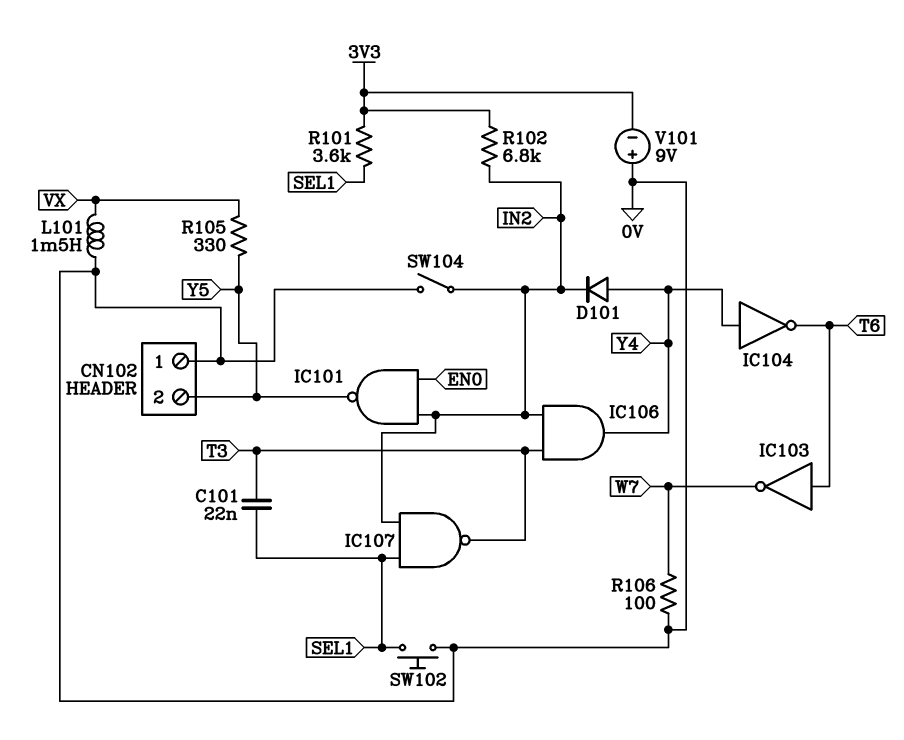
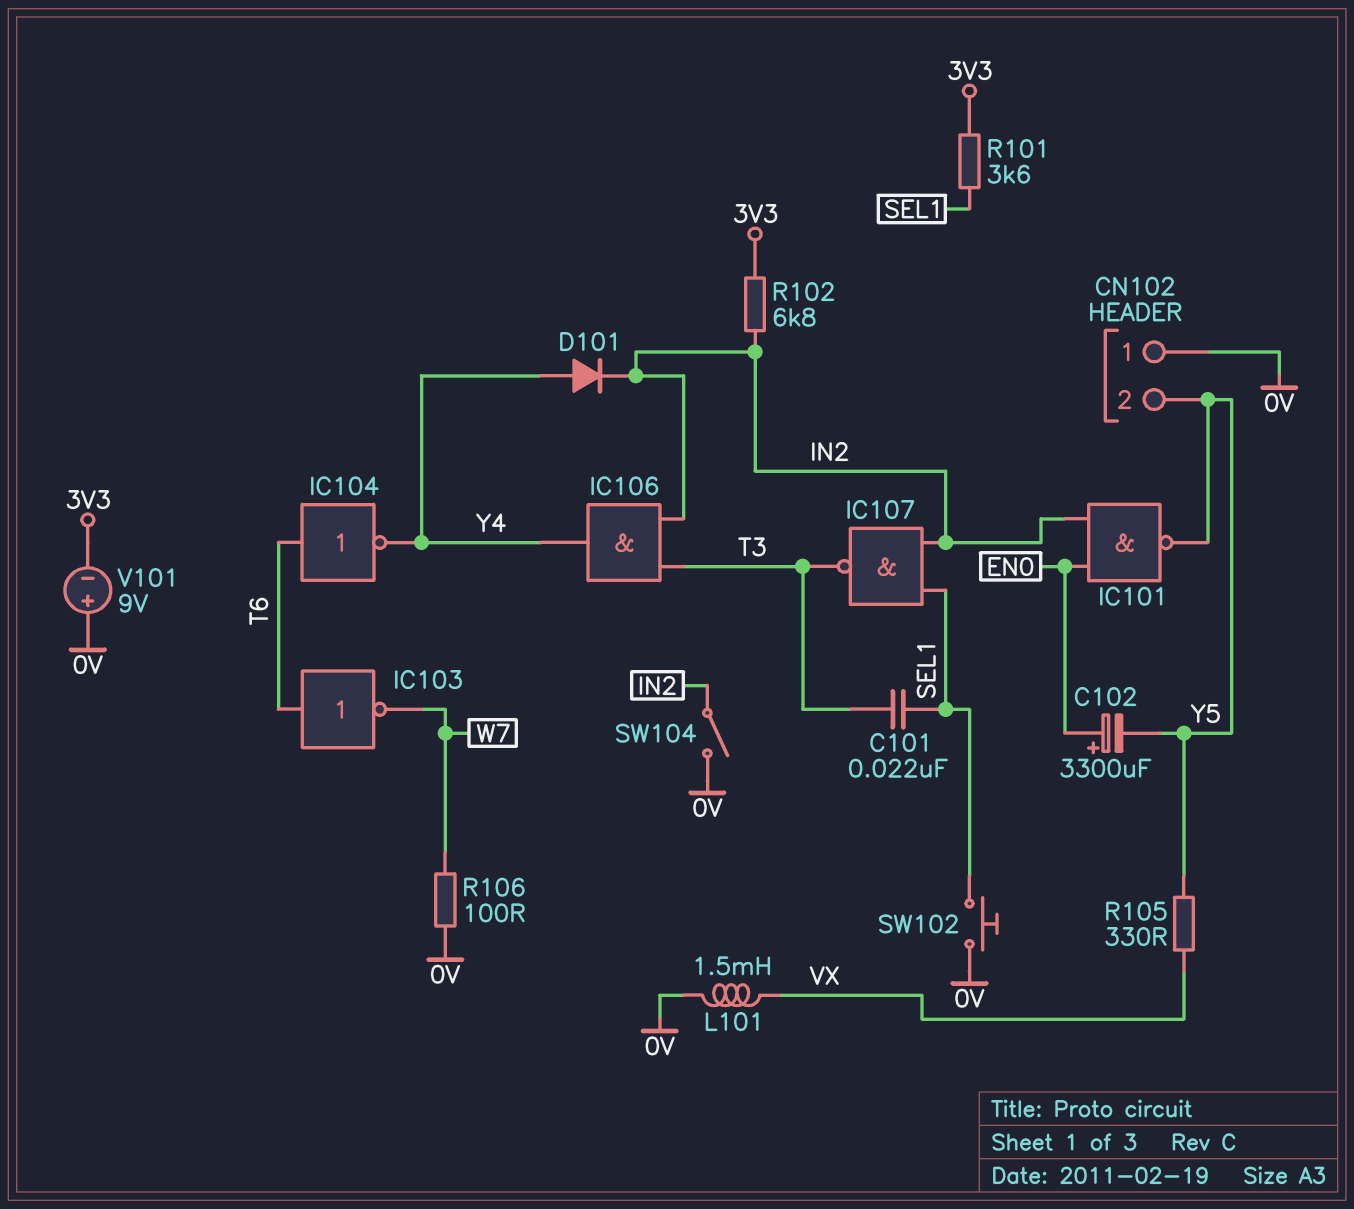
C102: none -> 3300uF (plus EN0, minus Y5)
IC104: NOT (in Y4, out T6) -> NOT (in T6, out Y4)

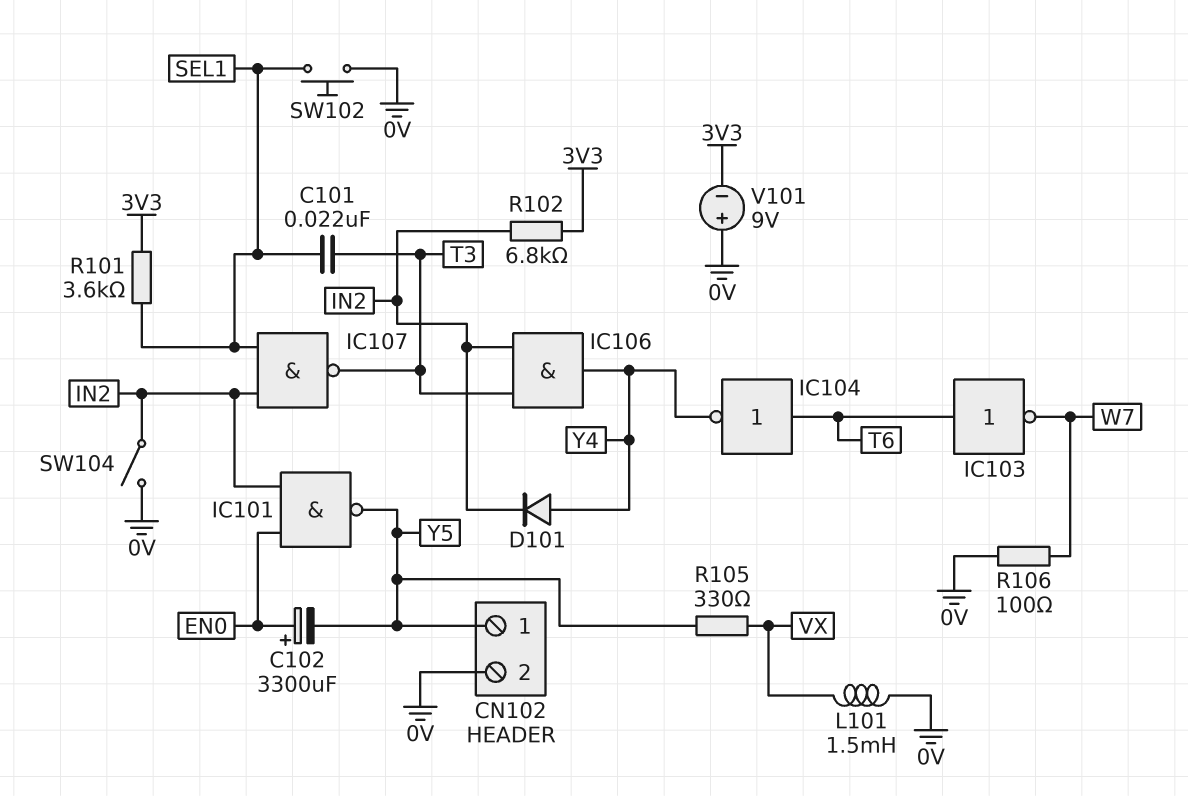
CN102 pin 1: 0V -> Y5
CN102 pin 2: Y5 -> 0V

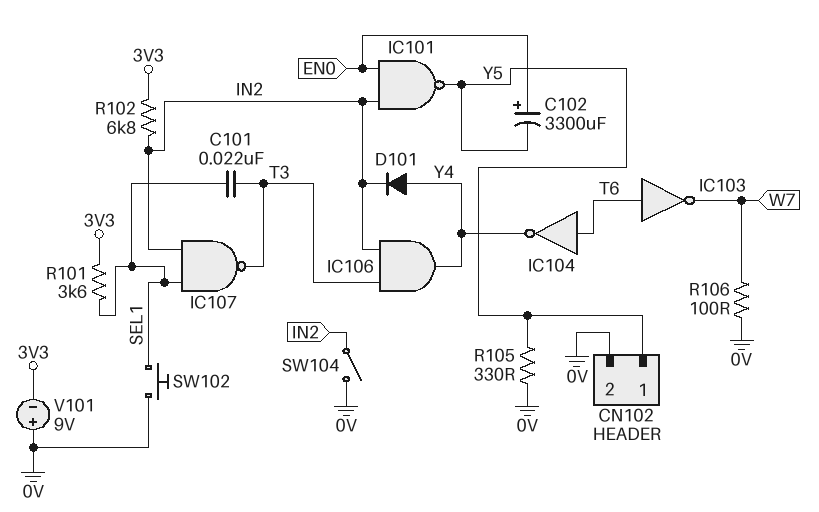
L101: 1.5mH (0V, VX) -> none
R105: 330 (VX, Y5) -> 330 (0V, Y5)

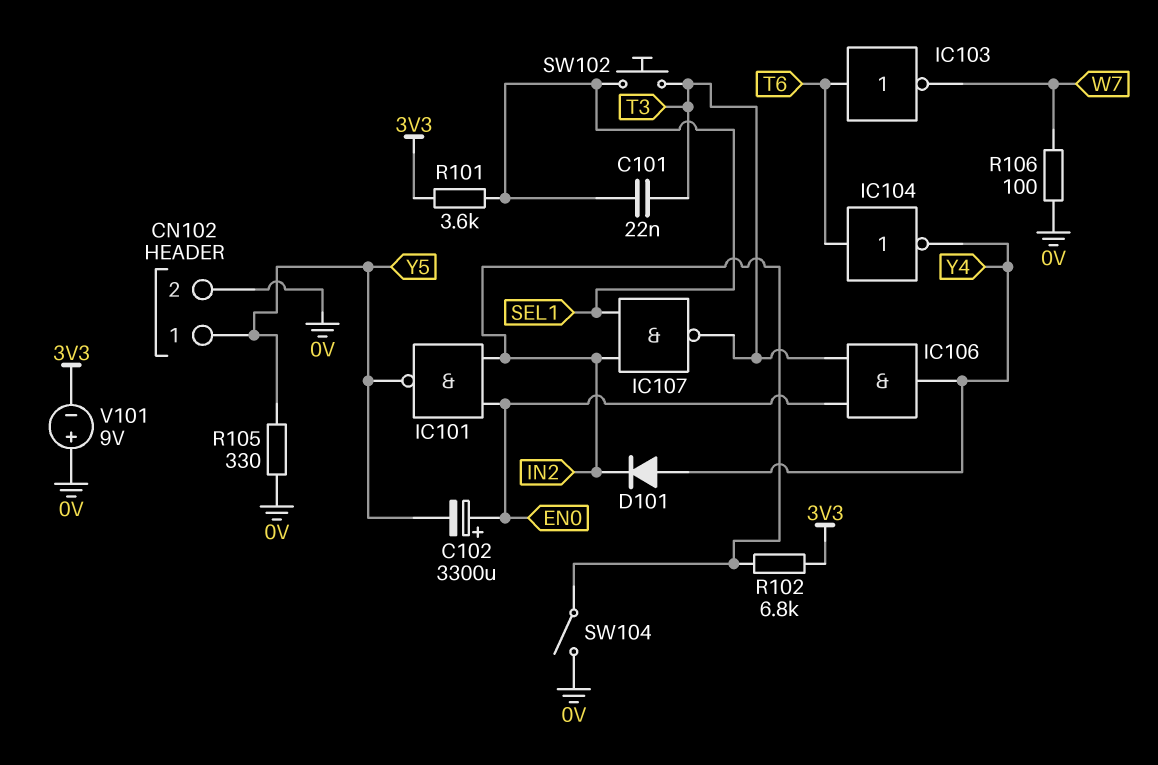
IC106: AND (in IN2, in T3, out Y4) -> AND (in EN0, in T3, out Y4)
SW102: button (0V, SEL1) -> button (SEL1, T3)

